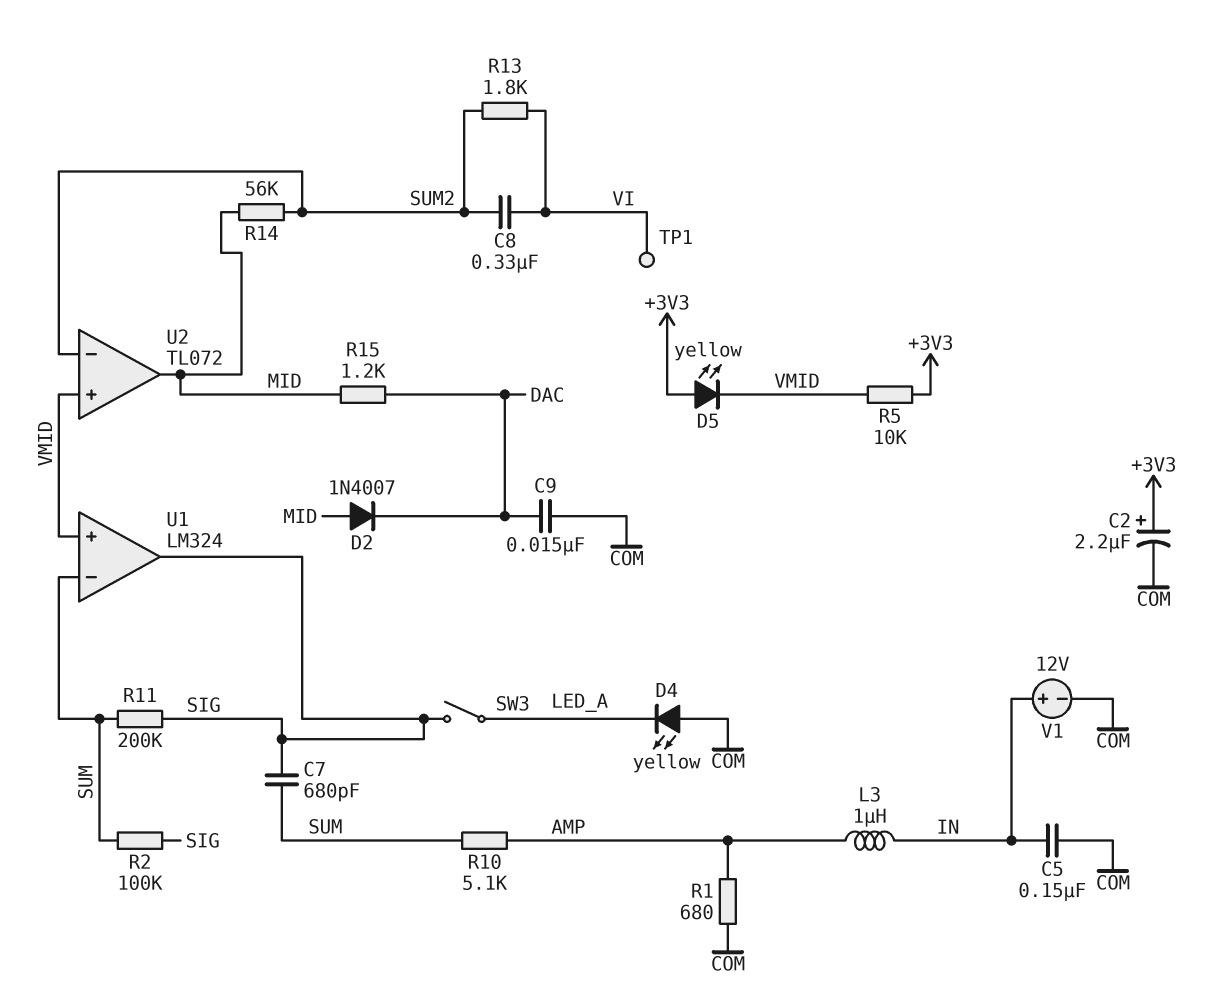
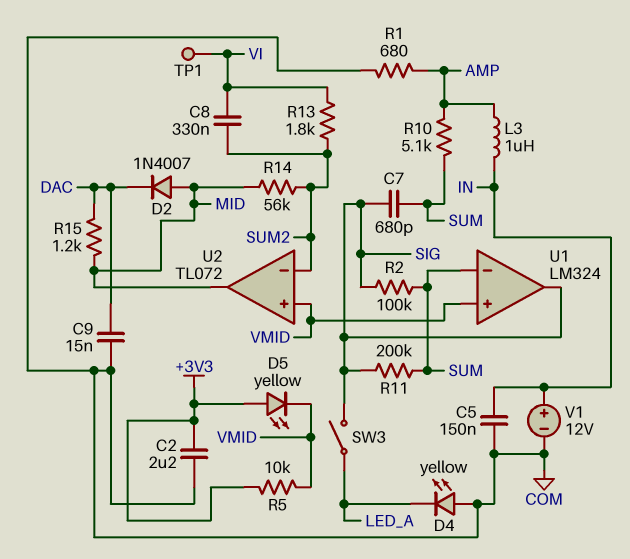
C2: 2.2uF (plus +3V3, minus COM) -> 2.2uF (+3V3, COM)

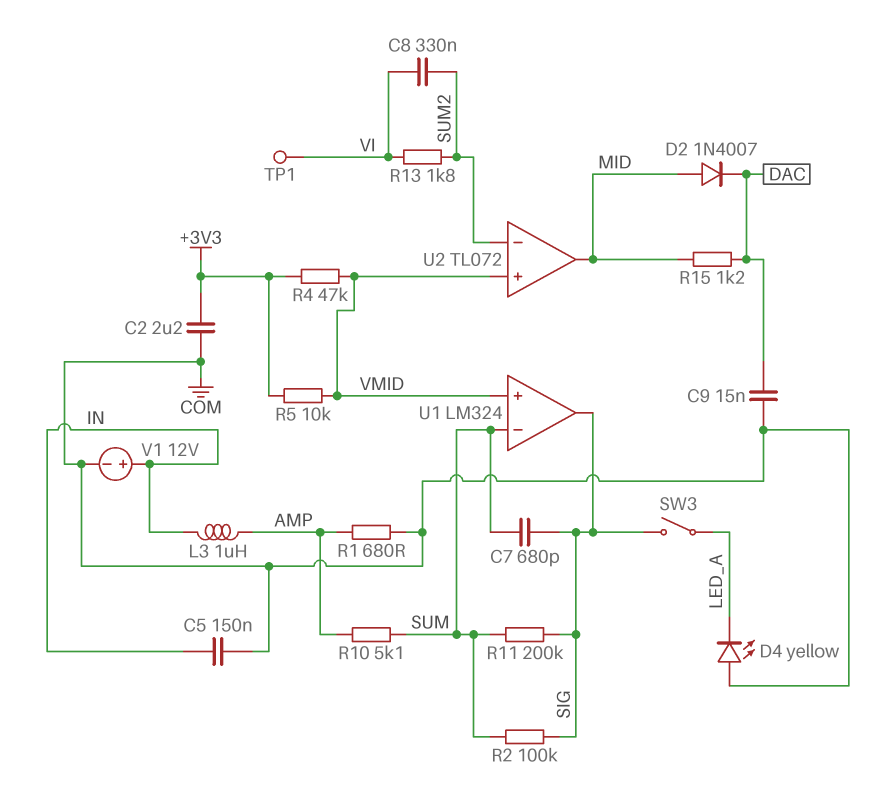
D5: LED yellow (A +3V3, K VMID) -> none
R4: none -> 47k (+3V3, VMID)
R14: 56k (MID, SUM2) -> none

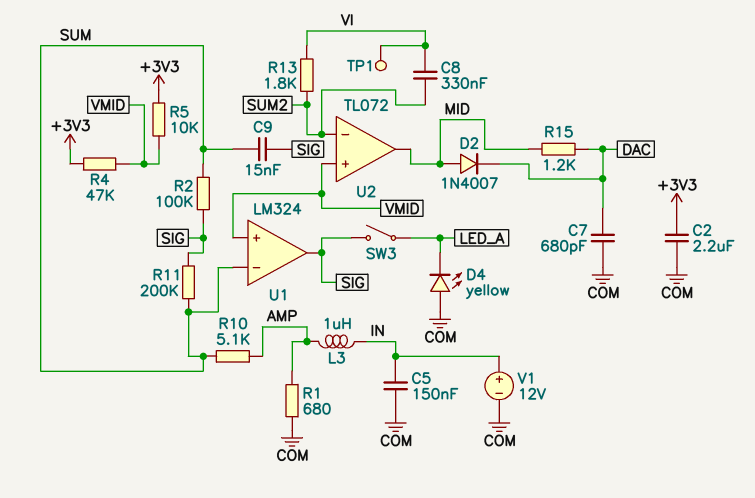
C7: 680pF (SIG, SUM) -> 680pF (COM, DAC)
C9: 15nF (COM, DAC) -> 15nF (SIG, SUM)

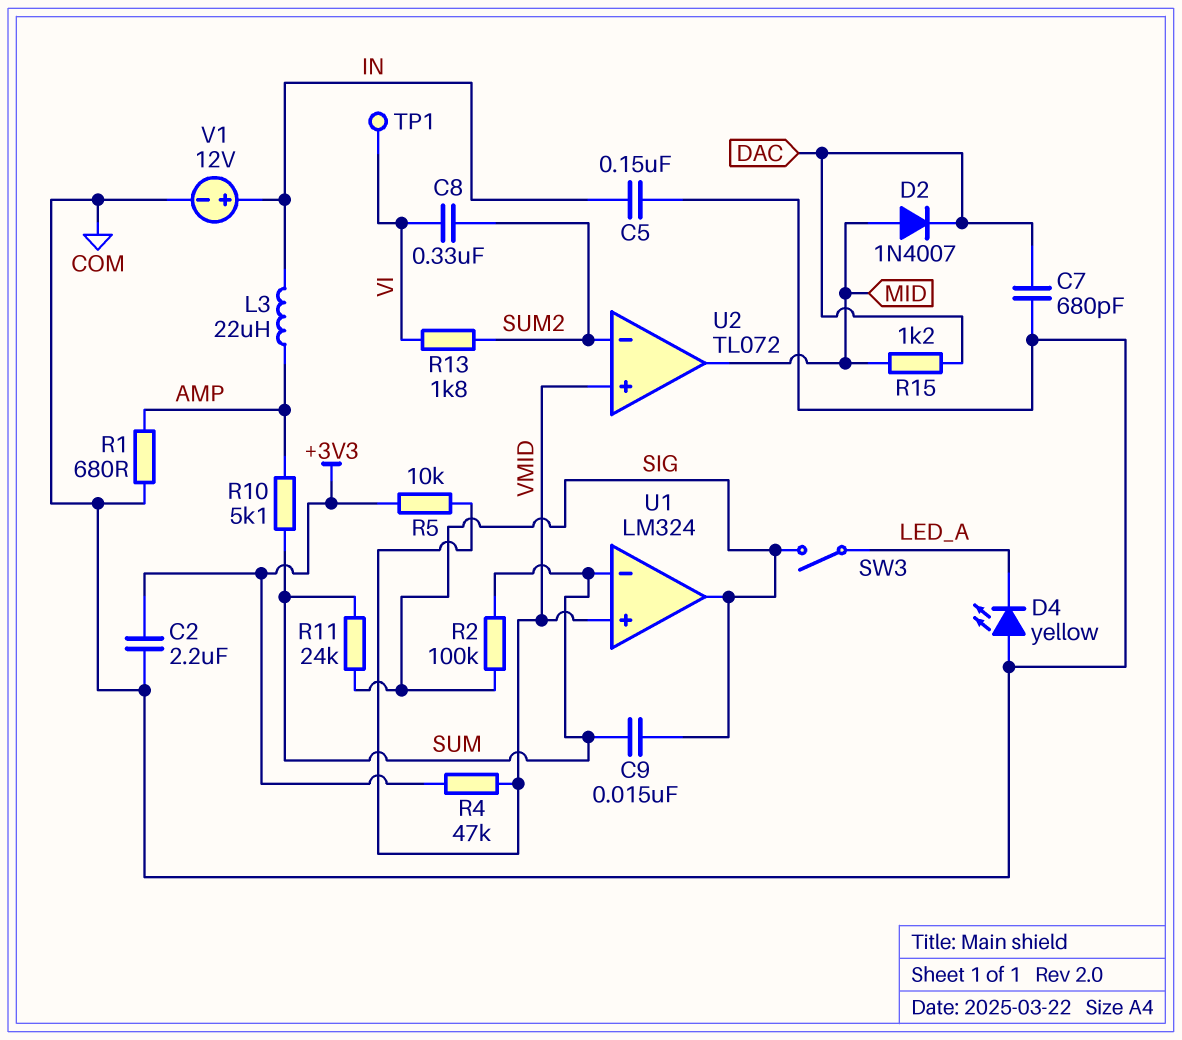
L3: 1uH (AMP, IN) -> 22uH (AMP, IN)
R11: 200k (SIG, SUM) -> 24k (SIG, SUM)

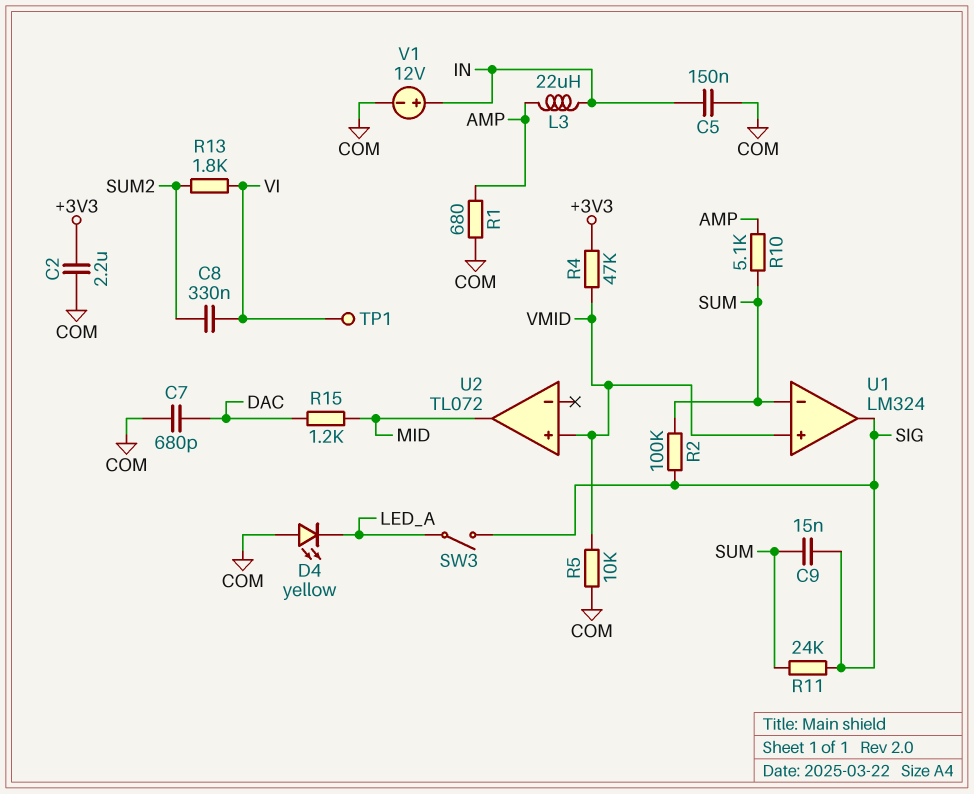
D2: diode 1N4007 (A MID, K DAC) -> none
R5: 10k (+3V3, VMID) -> 10k (COM, VMID)
U2 pin in-: SUM2 -> none

